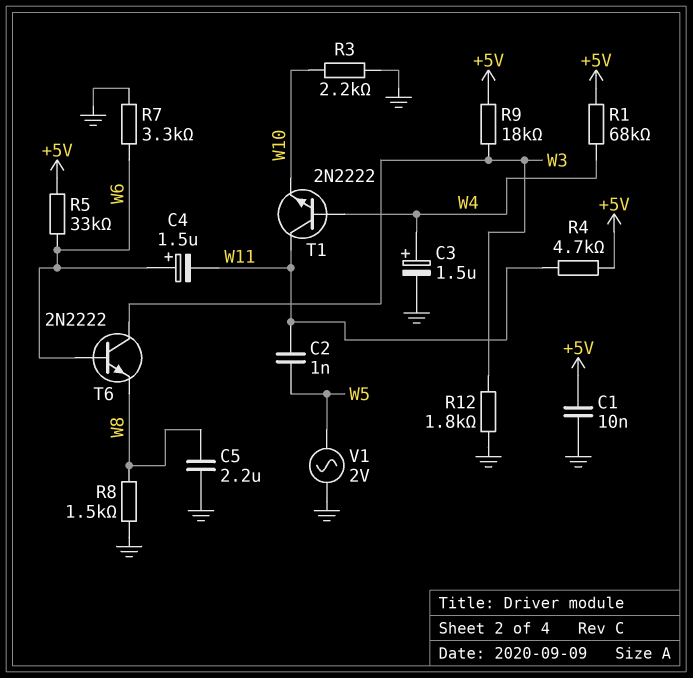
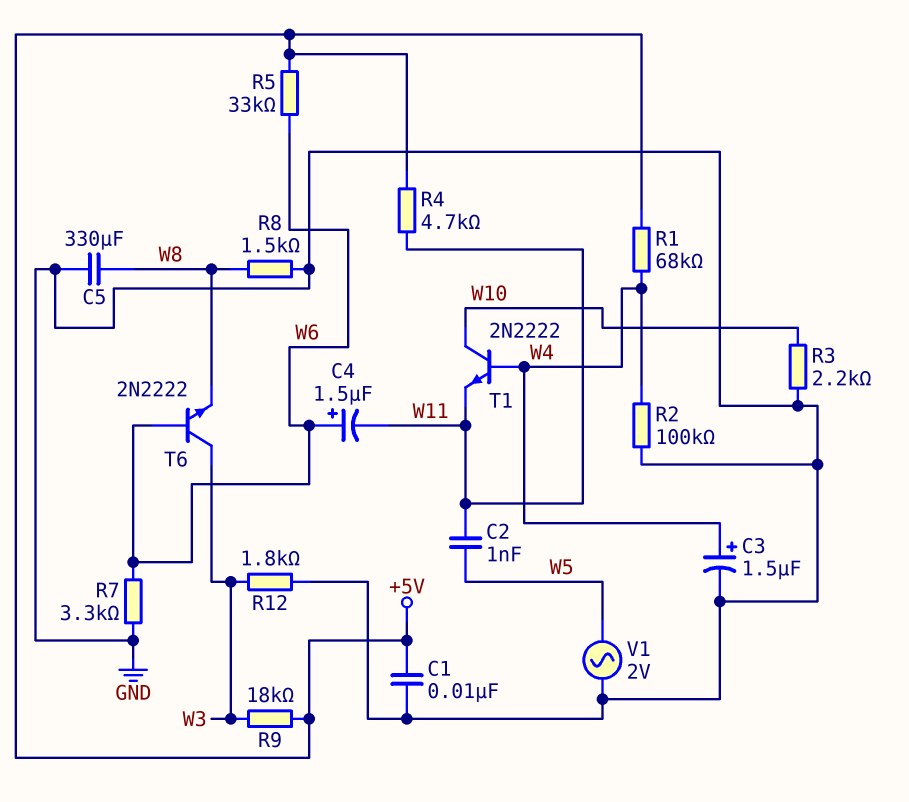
C5: 2.2uF (GND, W8) -> 330uF (GND, W8)
R2: none -> 100k (GND, W4)
T1: NPN 2N2222 (B W4, C W11, E W10) -> NPN 2N2222 (B W4, C W10, E W11)

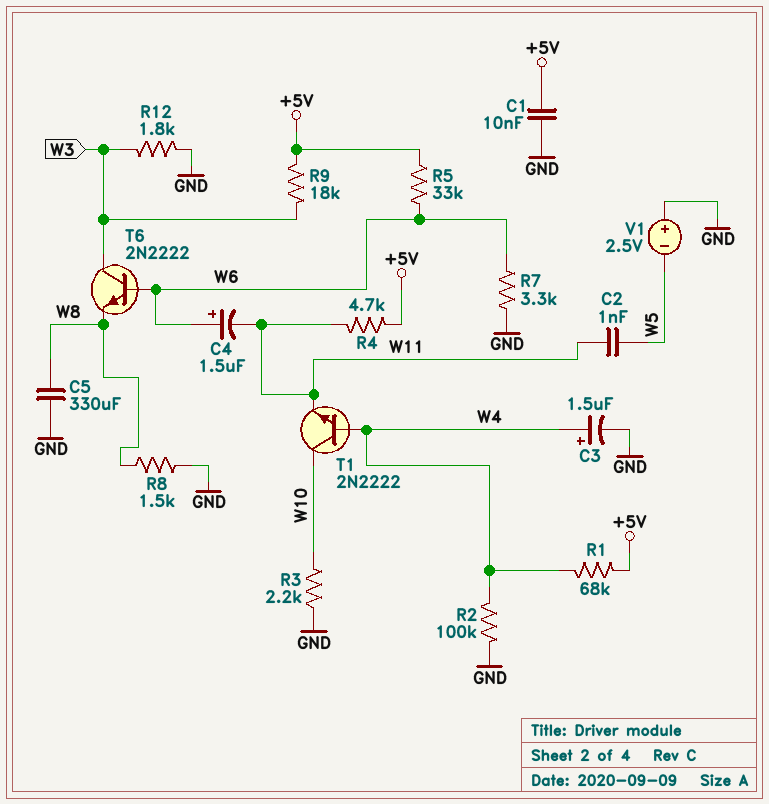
V1: AC 2V (GND, W5) -> 2.5V (plus GND, minus W5)

